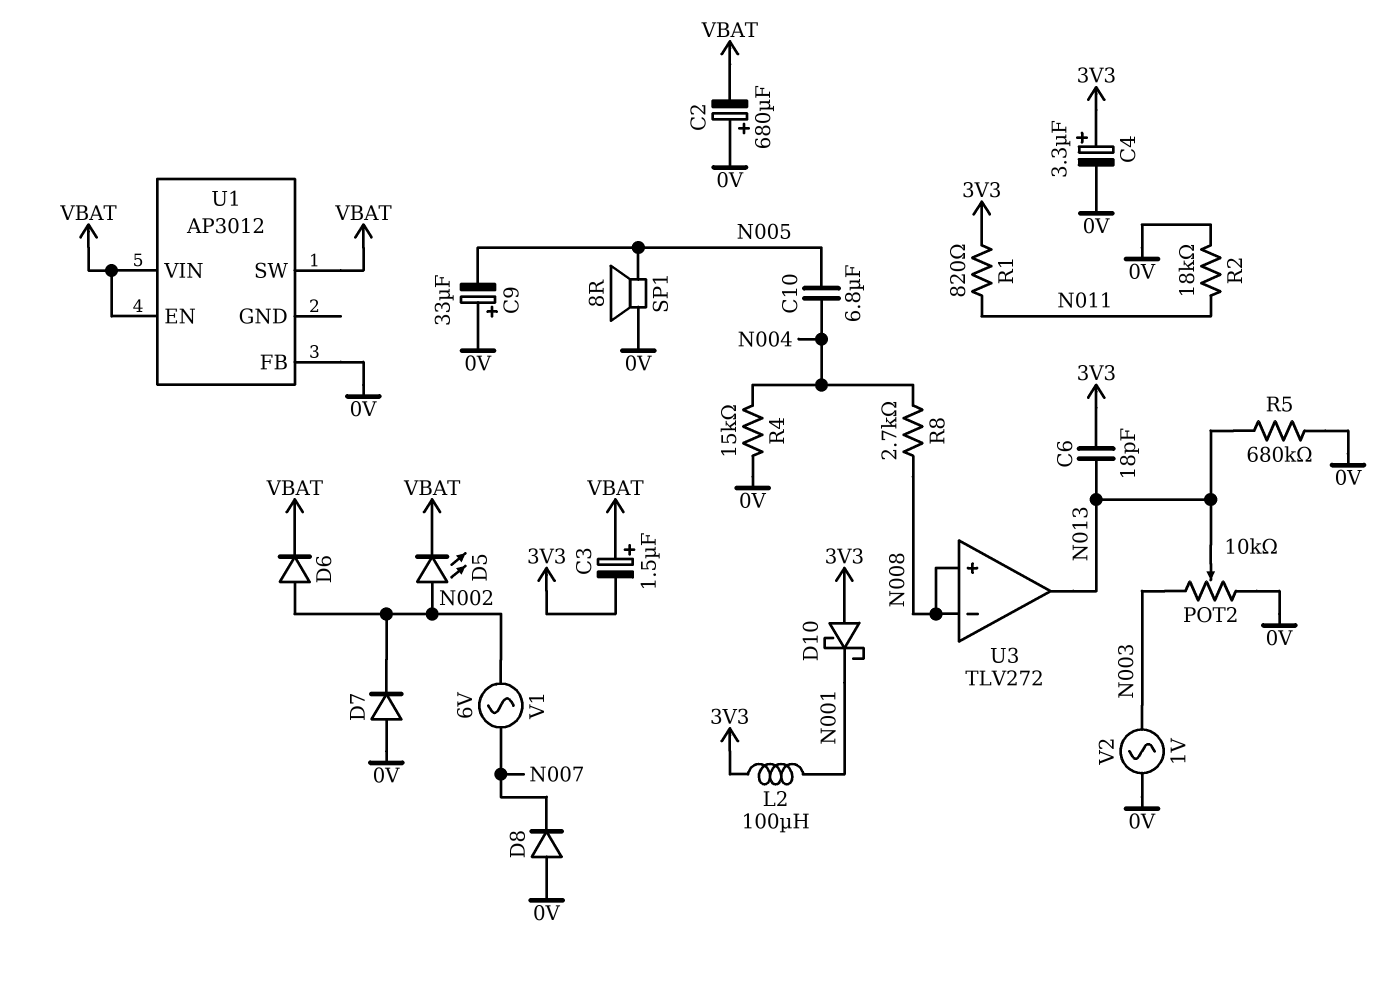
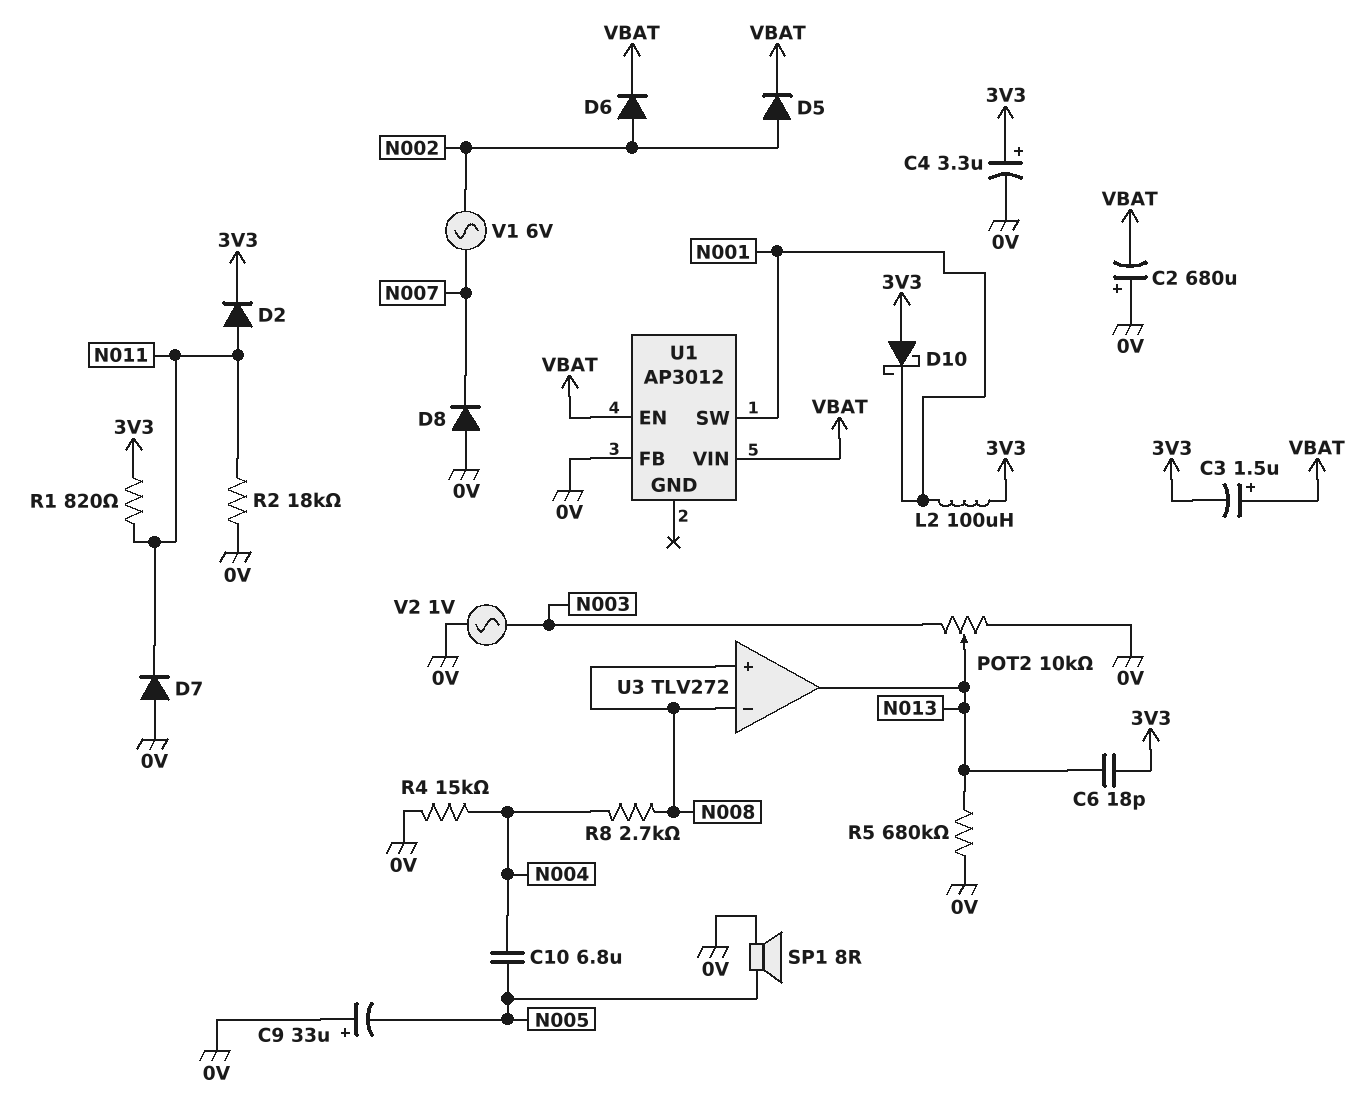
D2: none -> diode (A N011, K 3V3)
D5: LED (A N002, K VBAT) -> diode (A N002, K VBAT)
D7: diode (A 0V, K N002) -> diode (A 0V, K N011)
U1 pin SW: VBAT -> N001

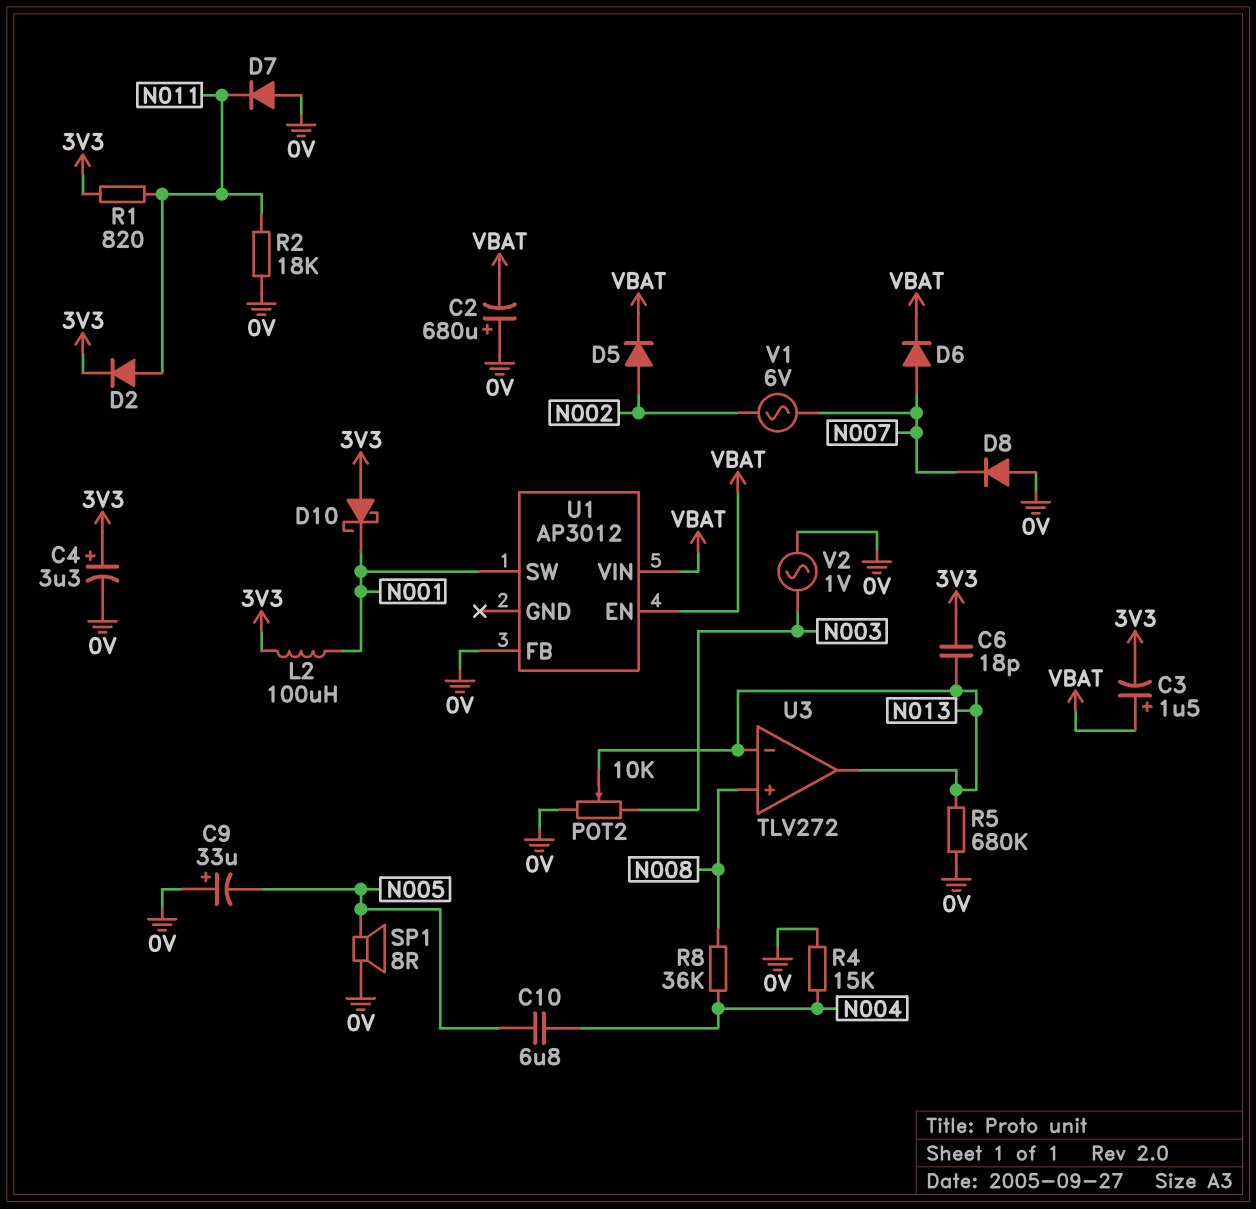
D6: diode (A N002, K VBAT) -> diode (A N007, K VBAT)
R8: 2.7k (N004, N008) -> 36k (N004, N008)
U3 pin in-: N008 -> N013

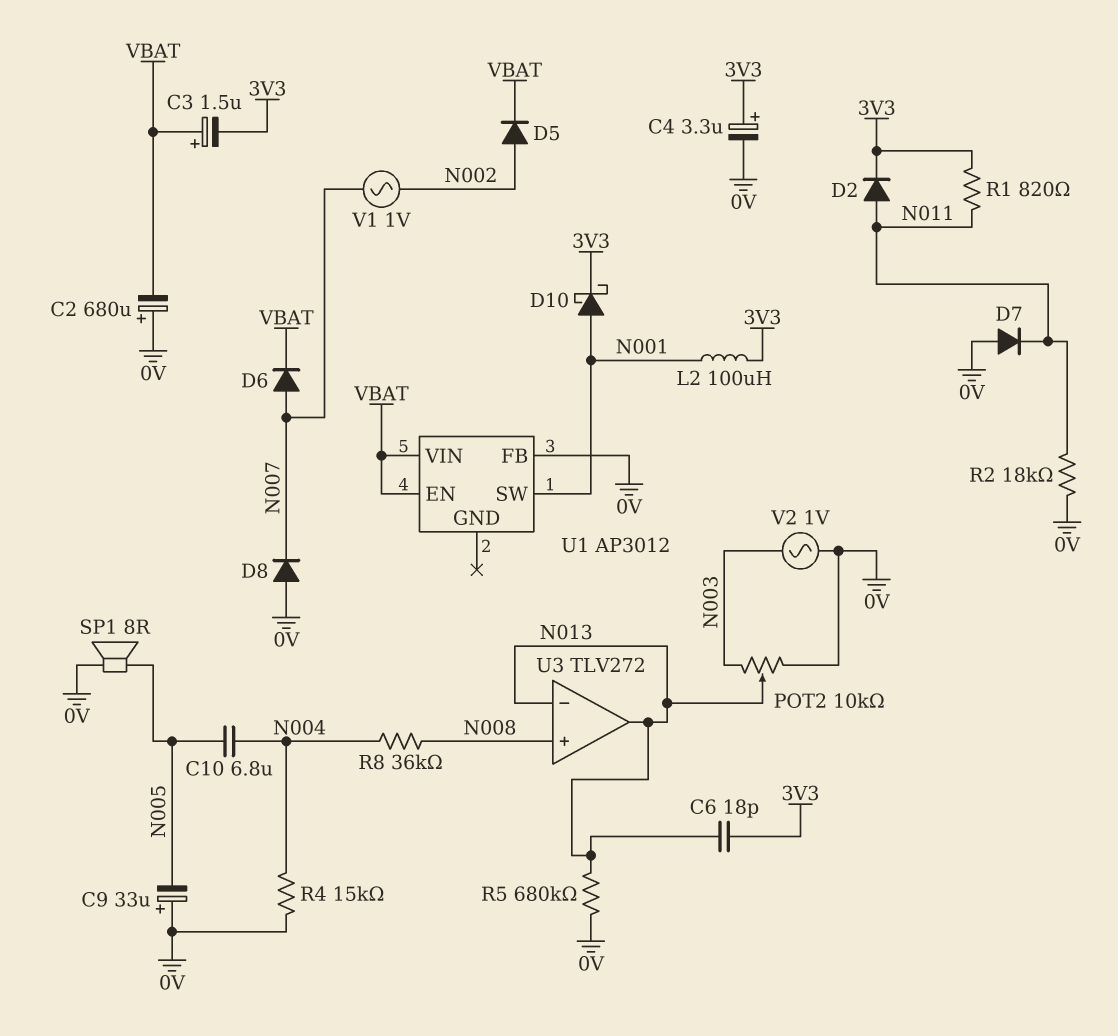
D10: schottky (A 3V3, K N001) -> schottky (A N001, K 3V3)
V1: AC 6V (N002, N007) -> AC 1V (N002, N007)

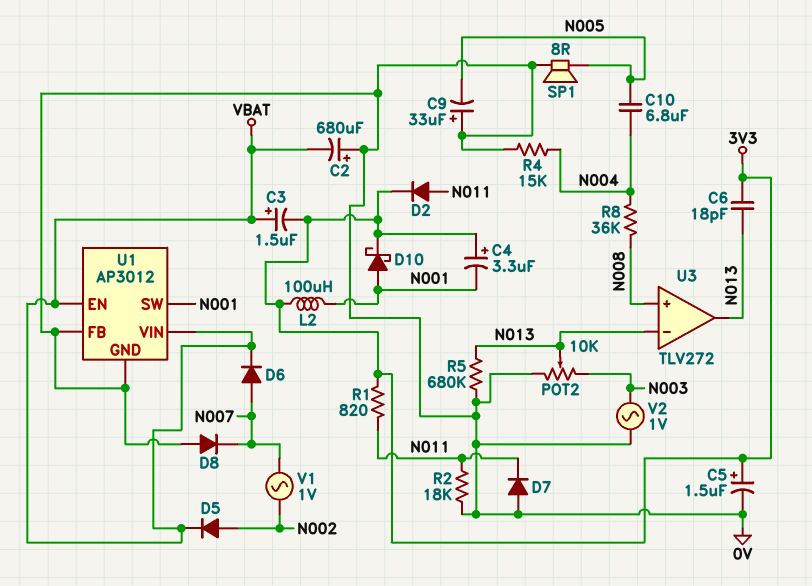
C4: 3.3uF (plus 3V3, minus 0V) -> 3.3uF (plus 3V3, minus N001)
C5: none -> 1.5uF (plus 3V3, minus 0V)
U1 pin GND: none -> 0V

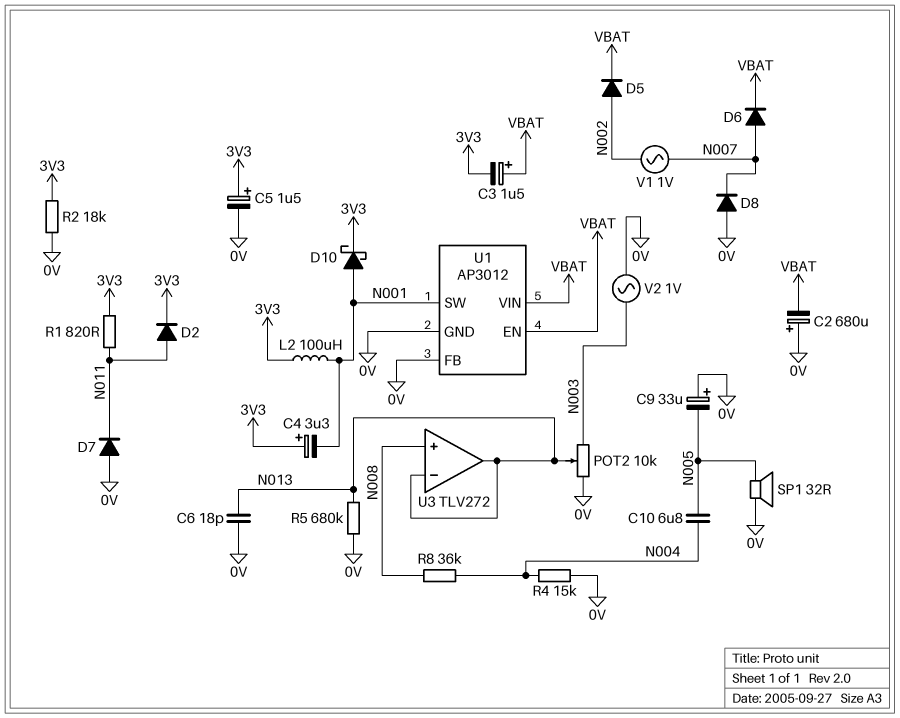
C6: 18pF (3V3, N013) -> 18pF (0V, N013)
R2: 18k (0V, N011) -> 18k (0V, 3V3)
SP1: speaker 8R (0V, N005) -> speaker 32R (0V, N005)

